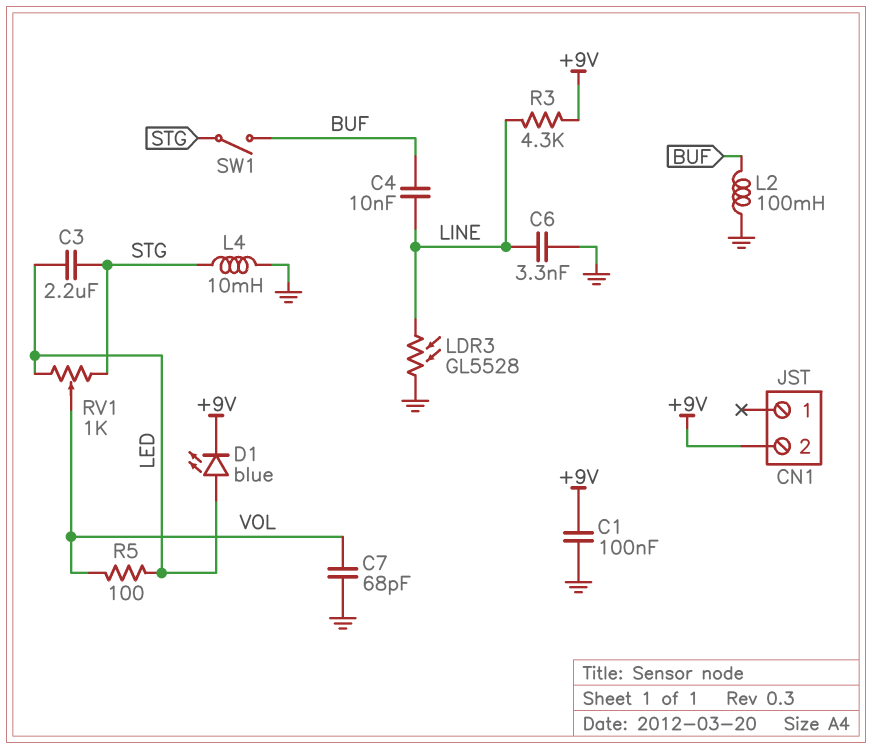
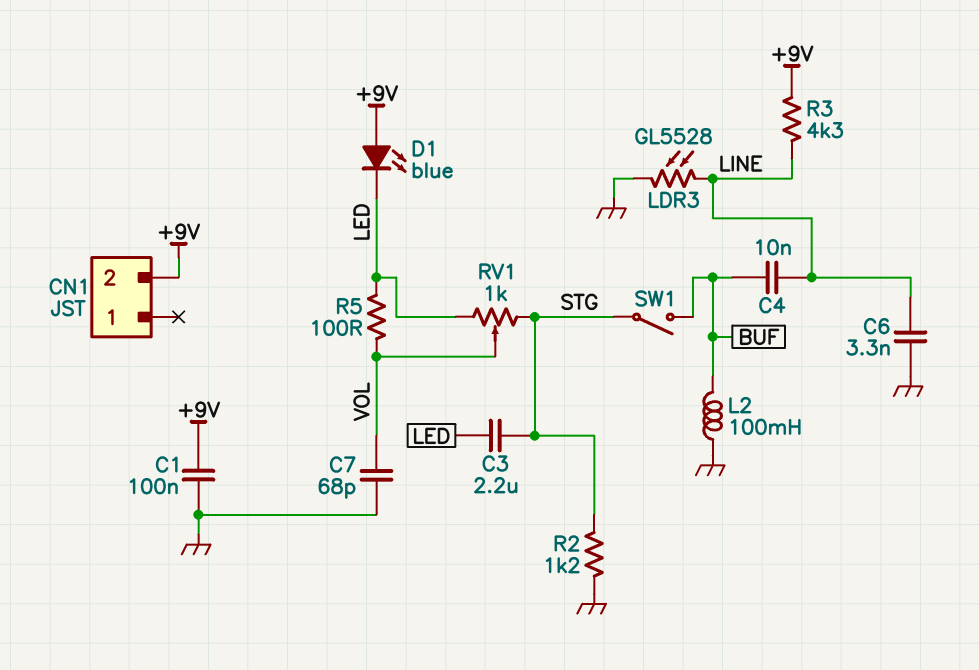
D1: LED blue (A LED, K +9V) -> LED blue (A +9V, K LED)
L4: 10mH (GND, STG) -> none
R2: none -> 1.2k (GND, STG)

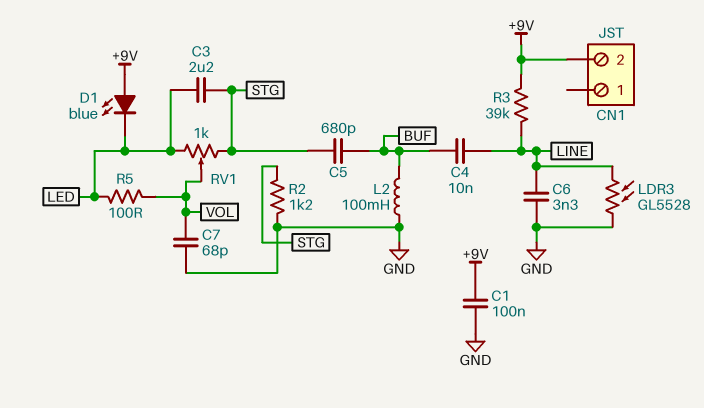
C5: none -> 680pF (BUF, STG)
R3: 4.3k (+9V, LINE) -> 39k (+9V, LINE)
SW1: switch (BUF, STG) -> none

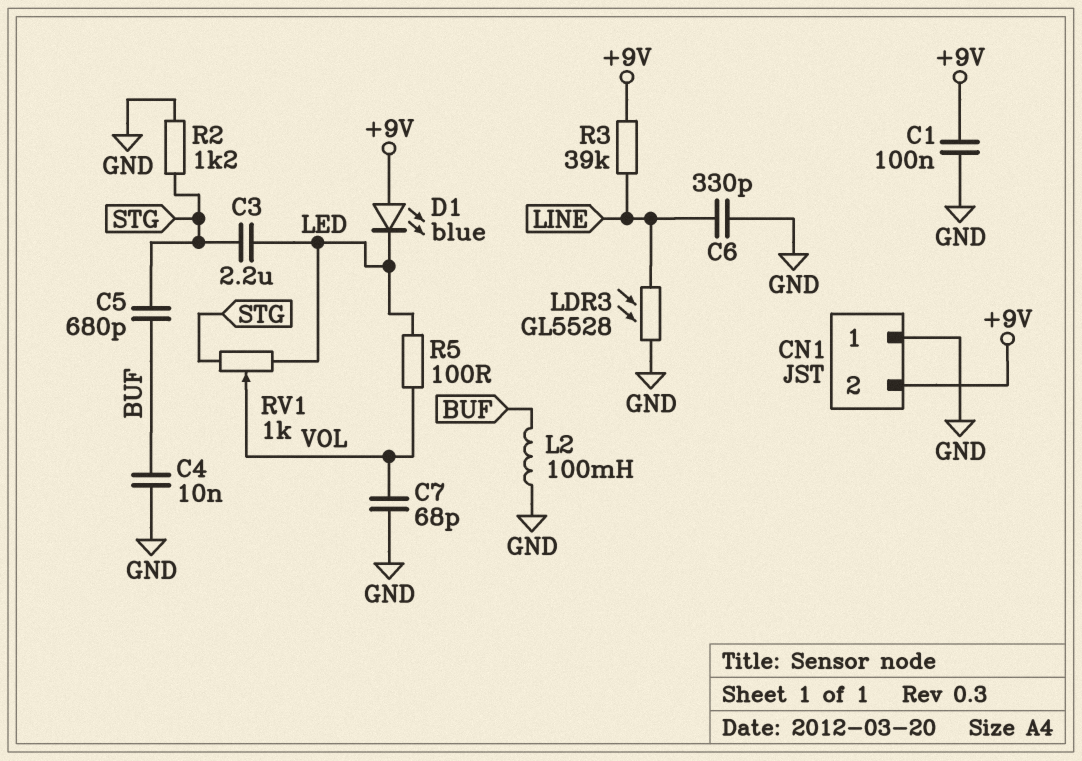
C4: 10nF (BUF, LINE) -> 10nF (BUF, GND)
C6: 3.3nF (GND, LINE) -> 330pF (GND, LINE)
CN1 pin 1: none -> GND

